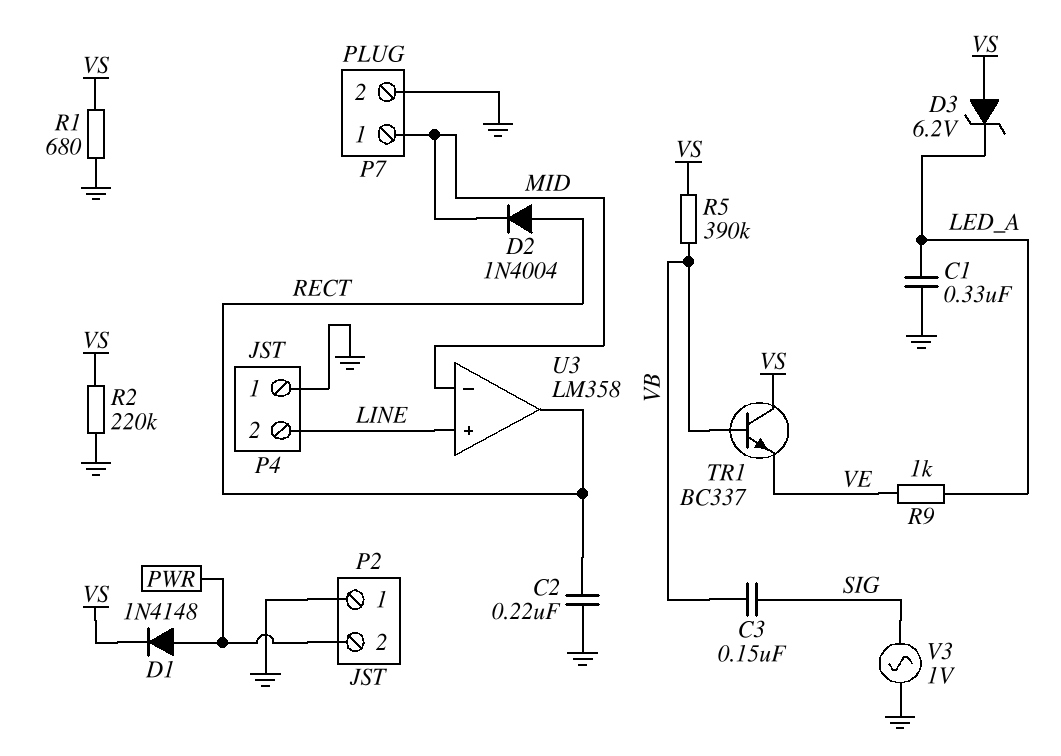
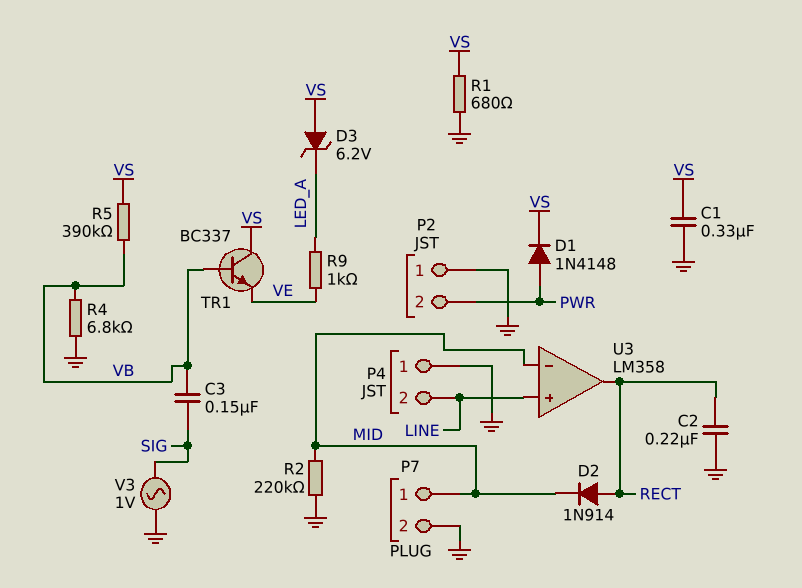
C1: 330nF (GND, LED_A) -> 330nF (GND, VS)
D2: diode 1N4004 (A RECT, K MID) -> diode 1N914 (A RECT, K MID)
R2: 220k (GND, VS) -> 220k (GND, MID)
R4: none -> 6.8k (GND, VB)

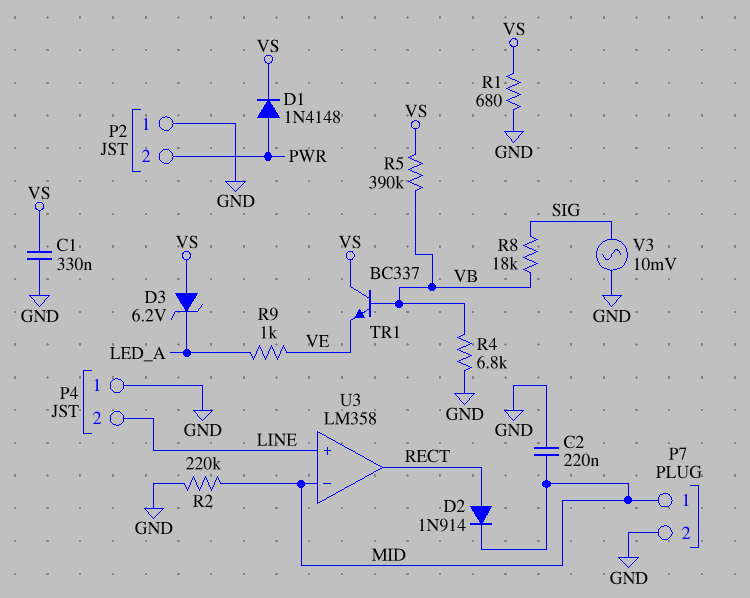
C2: 220nF (GND, RECT) -> 220nF (GND, MID)
C3: 150nF (SIG, VB) -> none
R8: none -> 18k (SIG, VB)
V3: AC 1V (GND, SIG) -> AC 10mV (GND, SIG)

